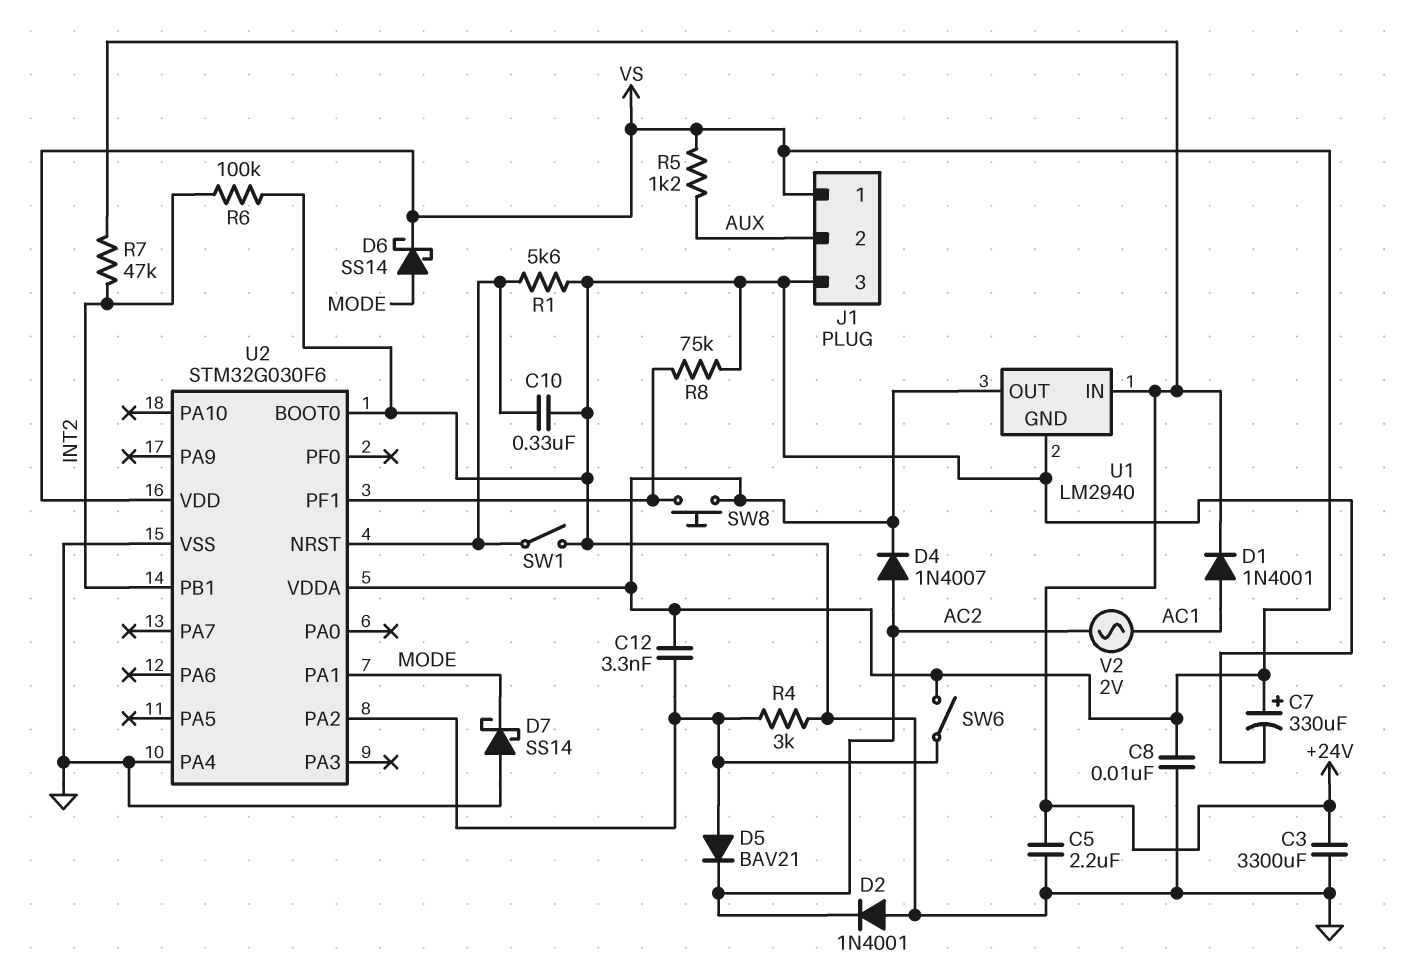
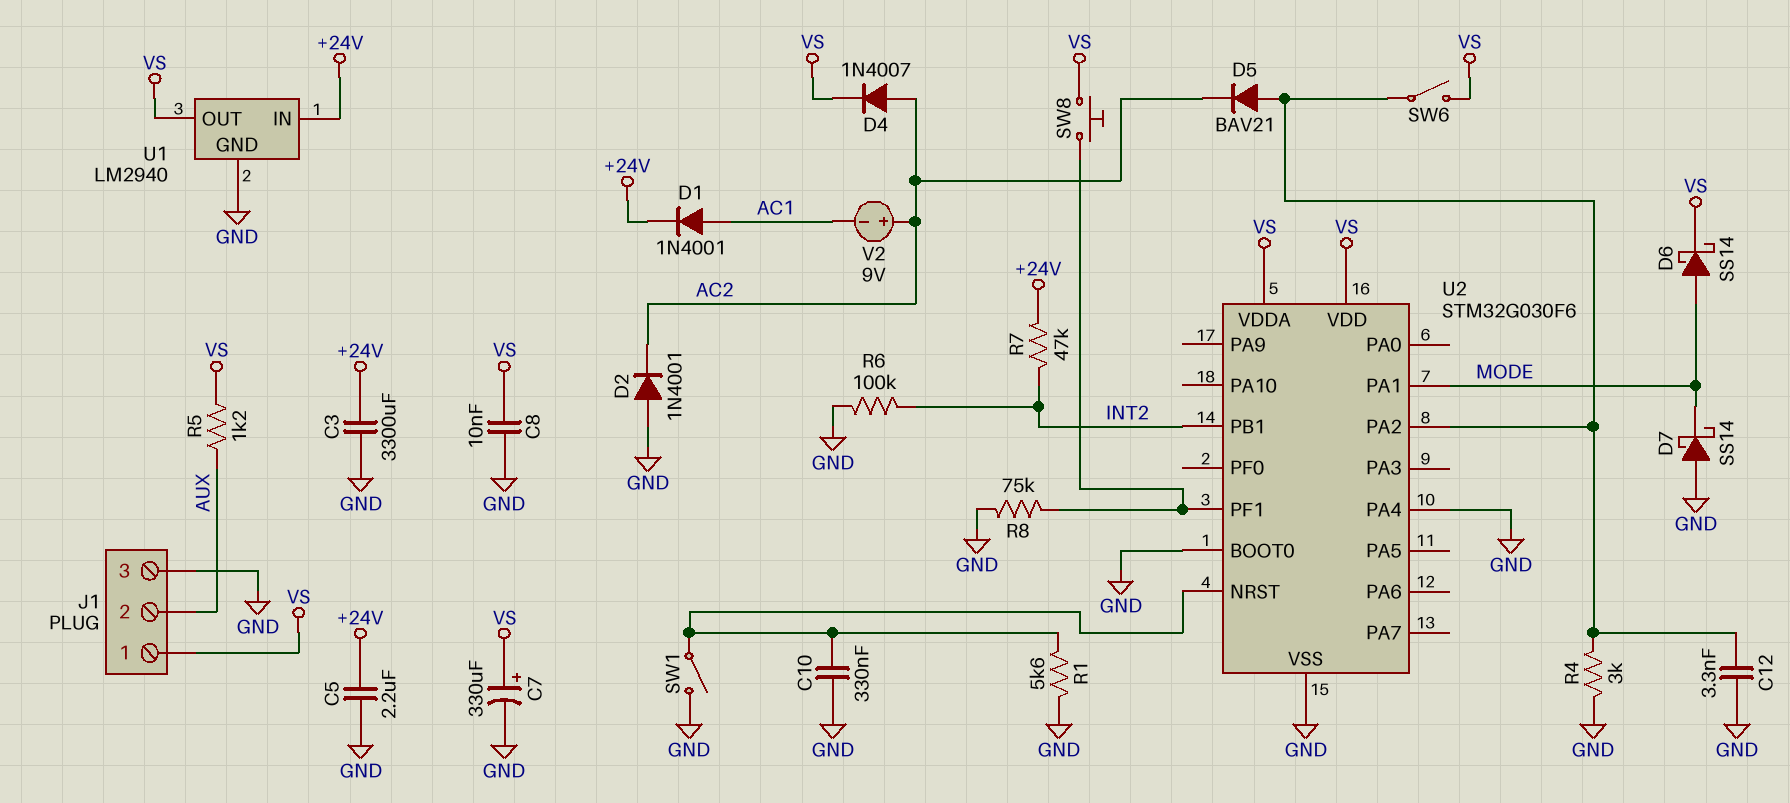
C12: 3.3nF (U2/PA2, VS) -> 3.3nF (GND, U2/PA2)
V2: AC 2V (AC1, AC2) -> 9V (plus AC2, minus AC1)

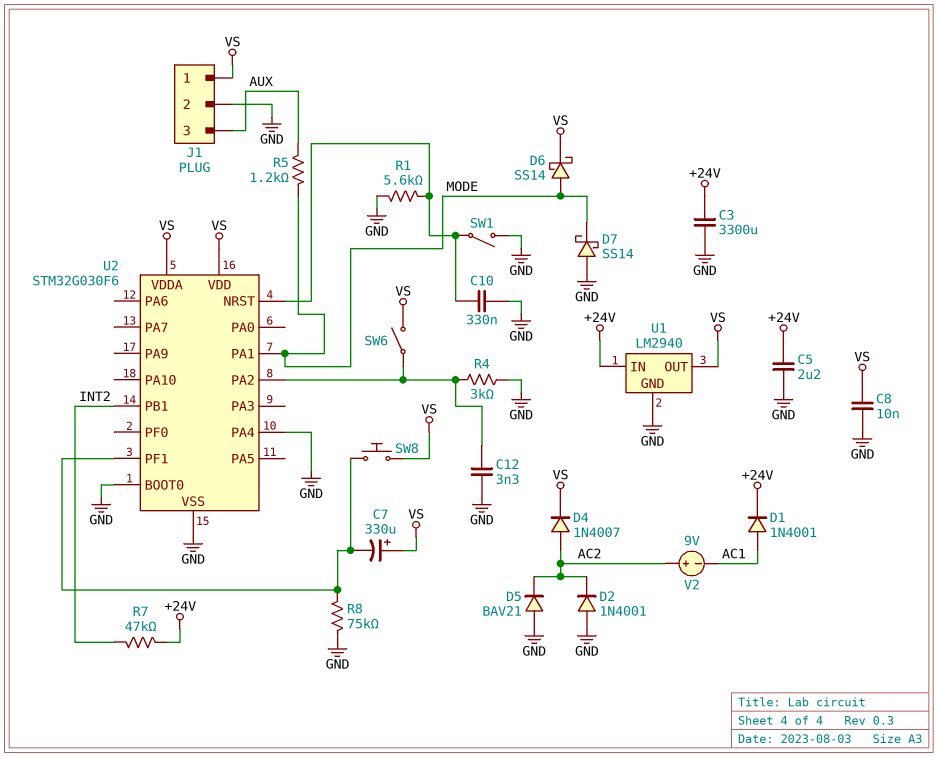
C7: 330uF (plus VS, minus GND) -> 330uF (plus VS, minus U2/PF1)
D5: diode BAV21 (A U2/PA2, K AC2) -> diode BAV21 (A GND, K AC2)
J1 pin 2: AUX -> GND
J1 pin 3: GND -> AUX
R5: 1.2k (AUX, VS) -> 1.2k (AUX, MODE)
R6: 100k (GND, INT2) -> none

